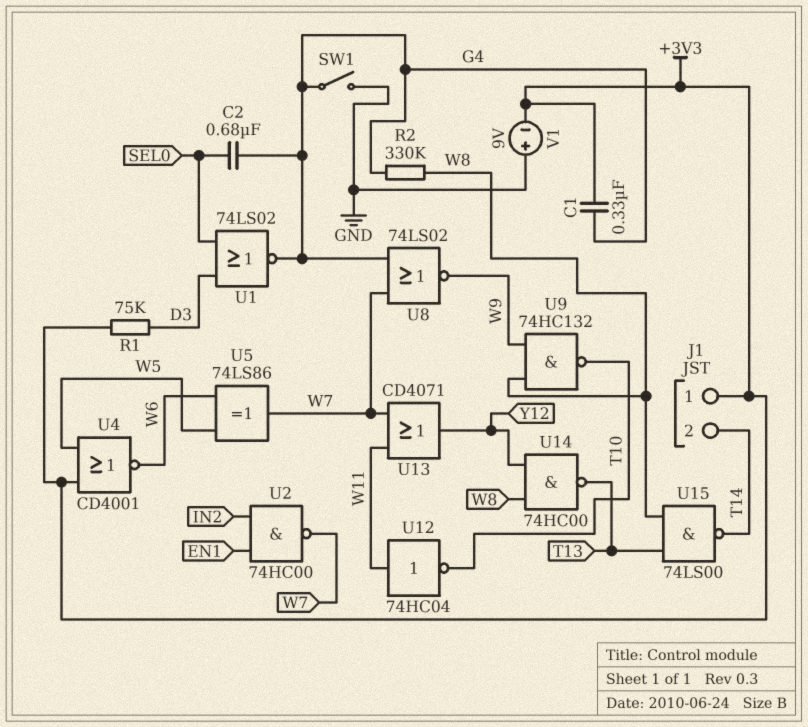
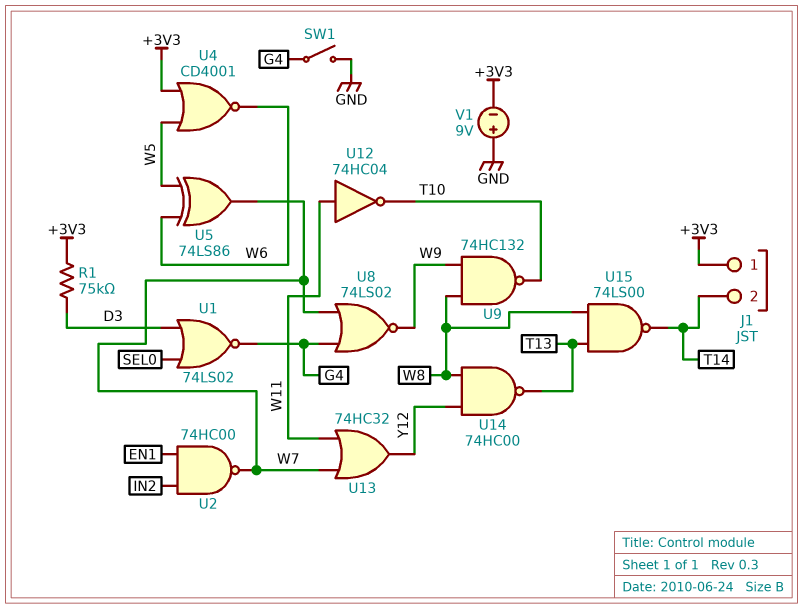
C1: 330nF (+3V3, G4) -> none
C2: 680nF (G4, SEL0) -> none
R2: 330k (G4, W8) -> none
U13: OR CD4071 (in W7, in W11, out Y12) -> OR 74HC32 (in W7, in W11, out Y12)

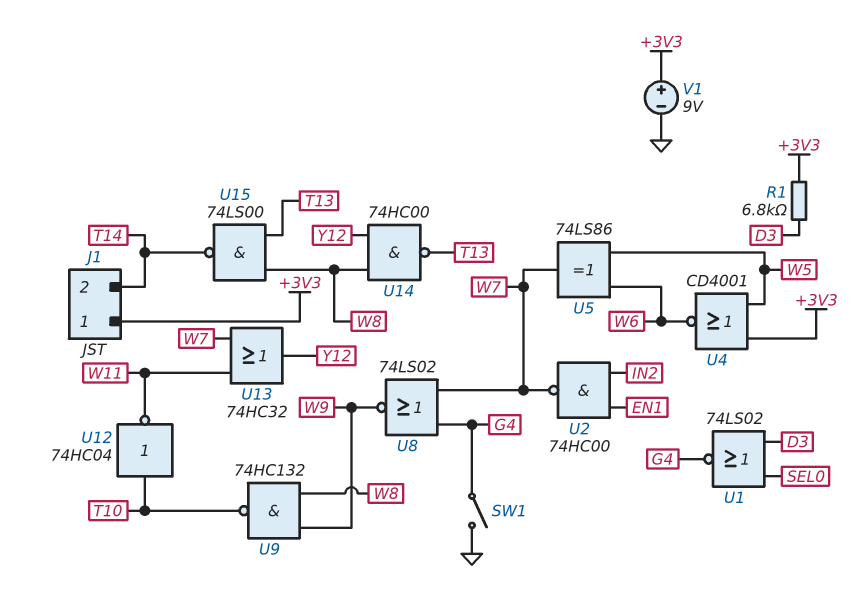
R1: 75k (+3V3, D3) -> 6.8k (+3V3, D3)
U12: NOT 74HC04 (in W11, out T10) -> NOT 74HC04 (in T10, out W11)
V1: 9V (plus GND, minus +3V3) -> 9V (plus +3V3, minus GND)

